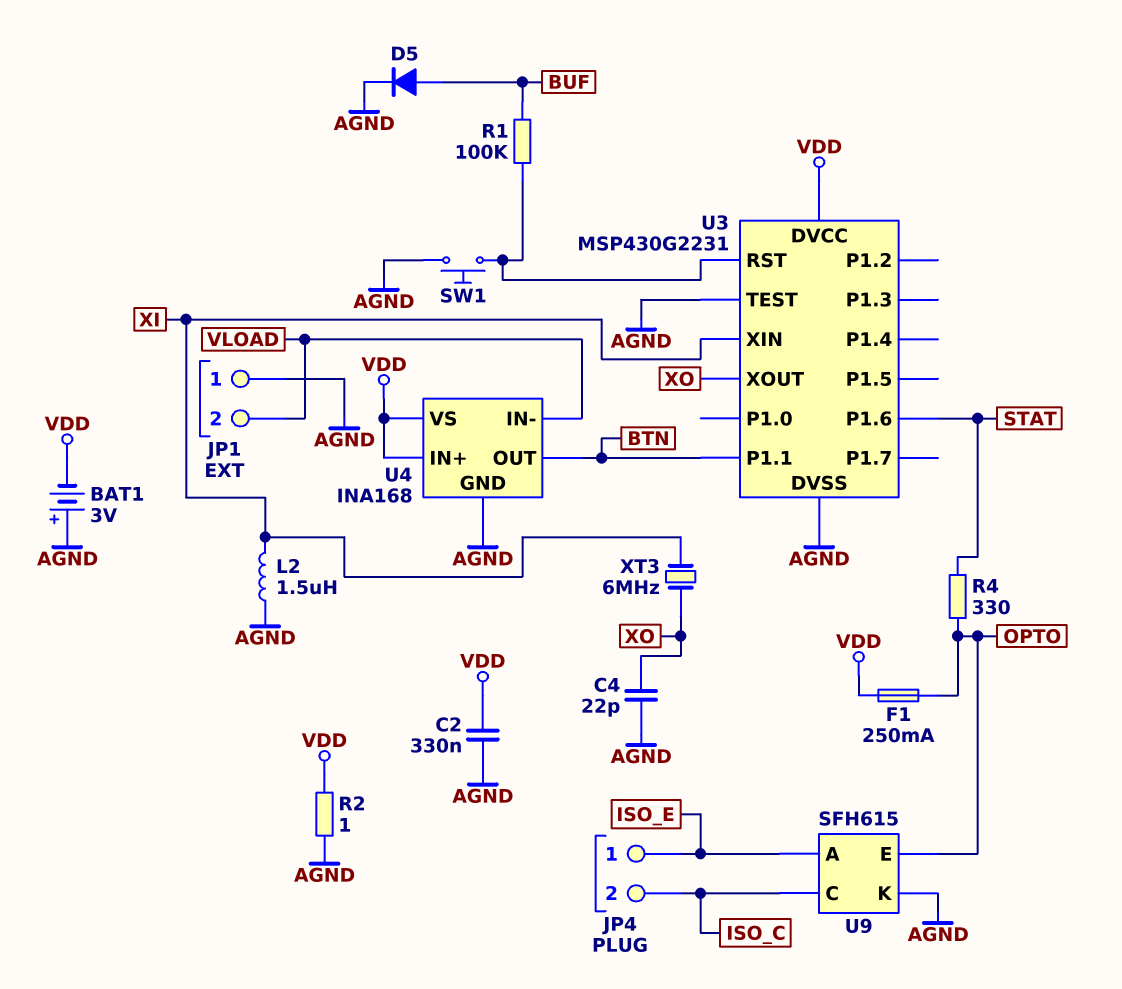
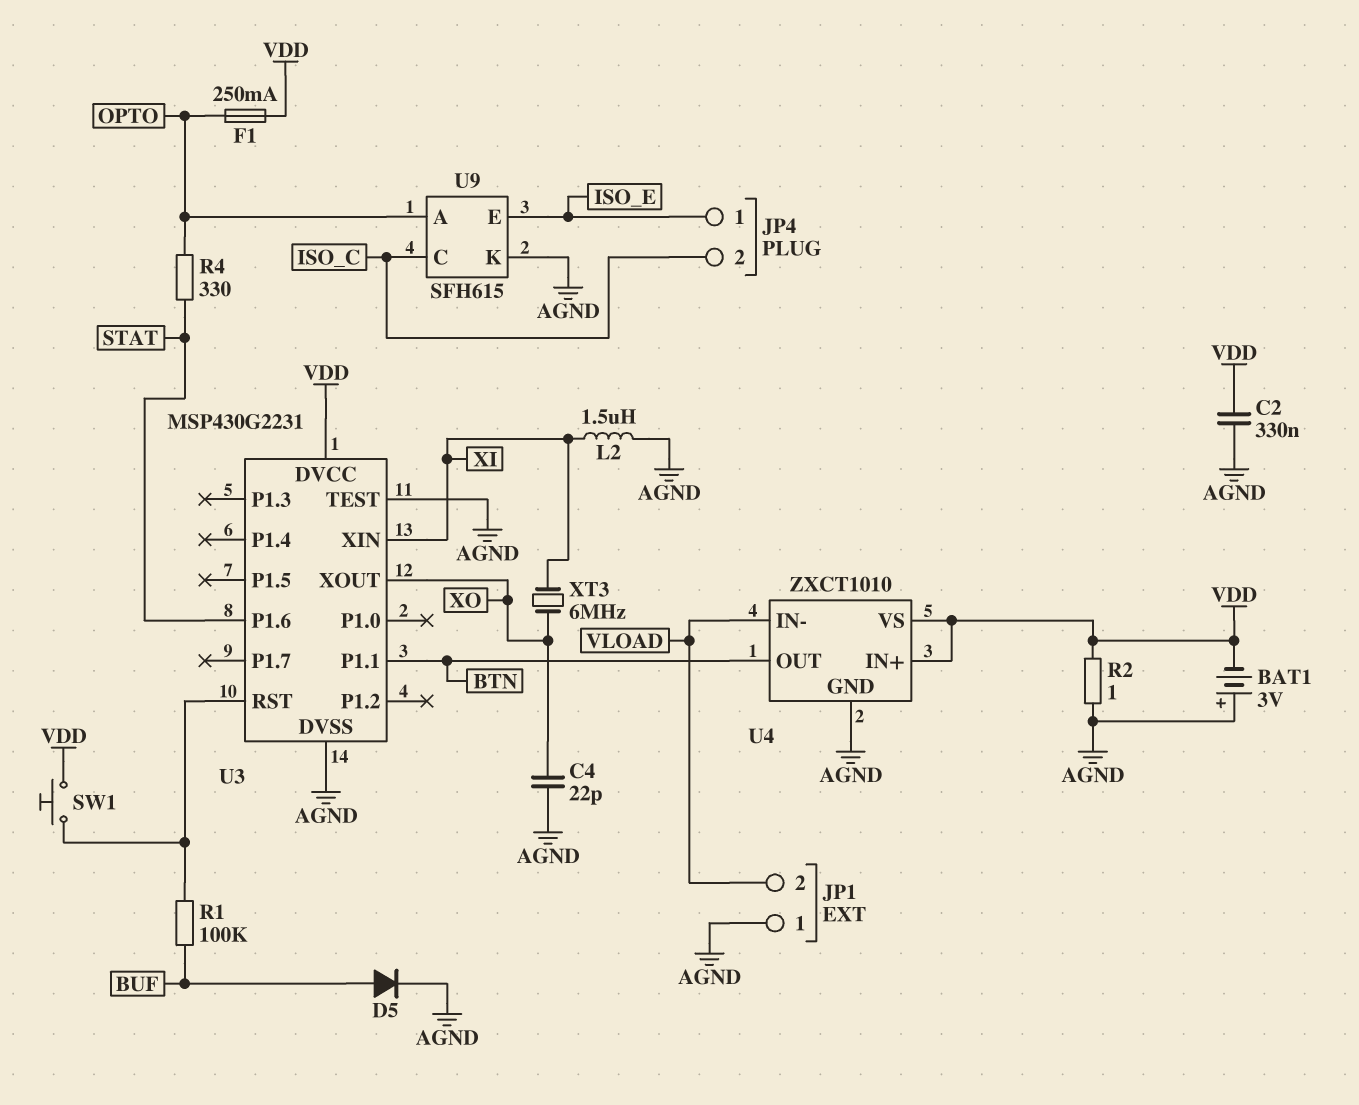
SW1: button (AGND, U3/RST) -> button (U3/RST, VDD)
U4: INA168 -> ZXCT1010
U9 pin A: ISO_E -> OPTO
U9 pin E: OPTO -> ISO_E

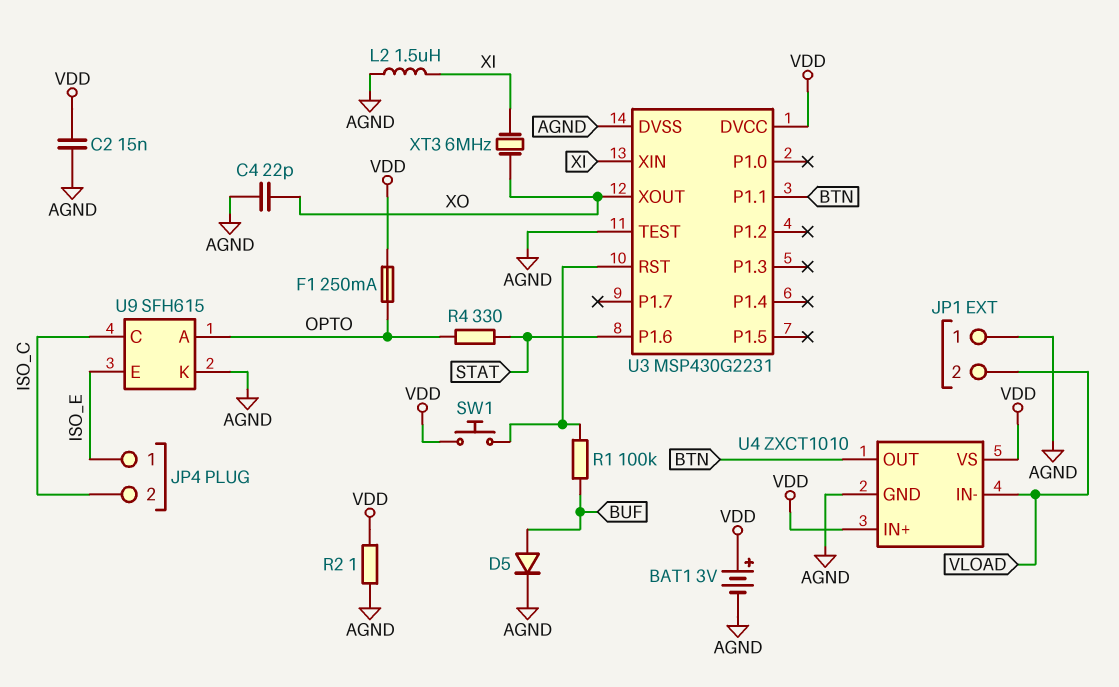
BAT1: 3V (plus AGND, minus VDD) -> 3V (plus VDD, minus AGND)
C2: 330nF (AGND, VDD) -> 15nF (AGND, VDD)

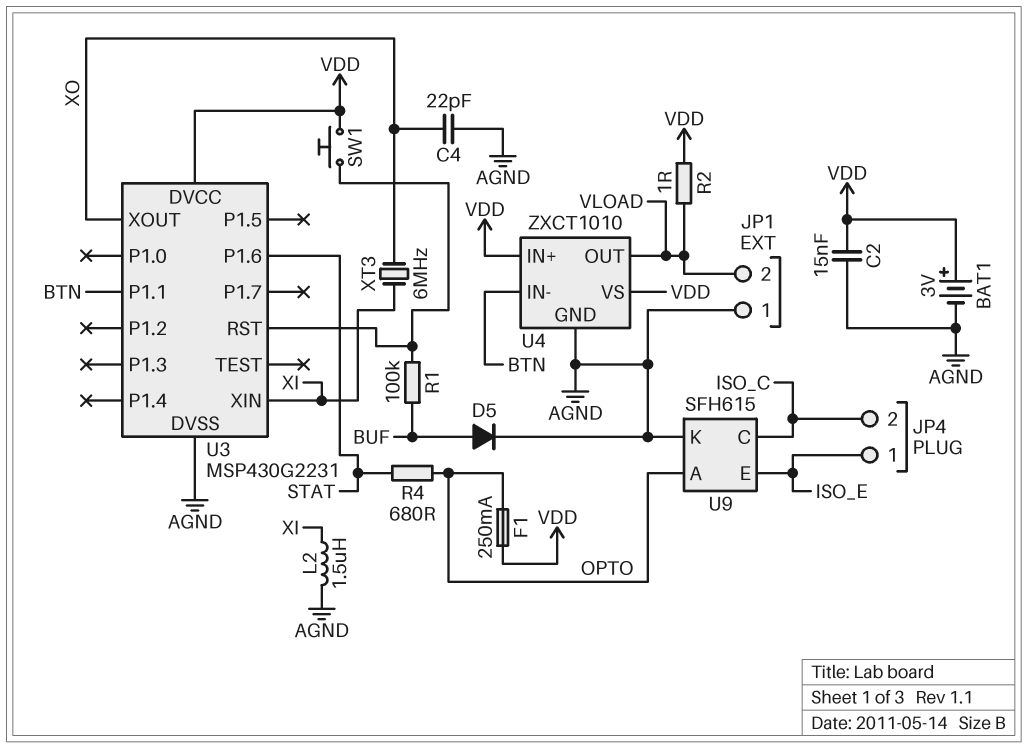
R2: 1 (AGND, VDD) -> 1 (VDD, VLOAD)
R4: 330 (OPTO, STAT) -> 680 (OPTO, STAT)
U3 pin TEST: AGND -> none
U4 pin IN-: VLOAD -> BTN
U4 pin OUT: BTN -> VLOAD

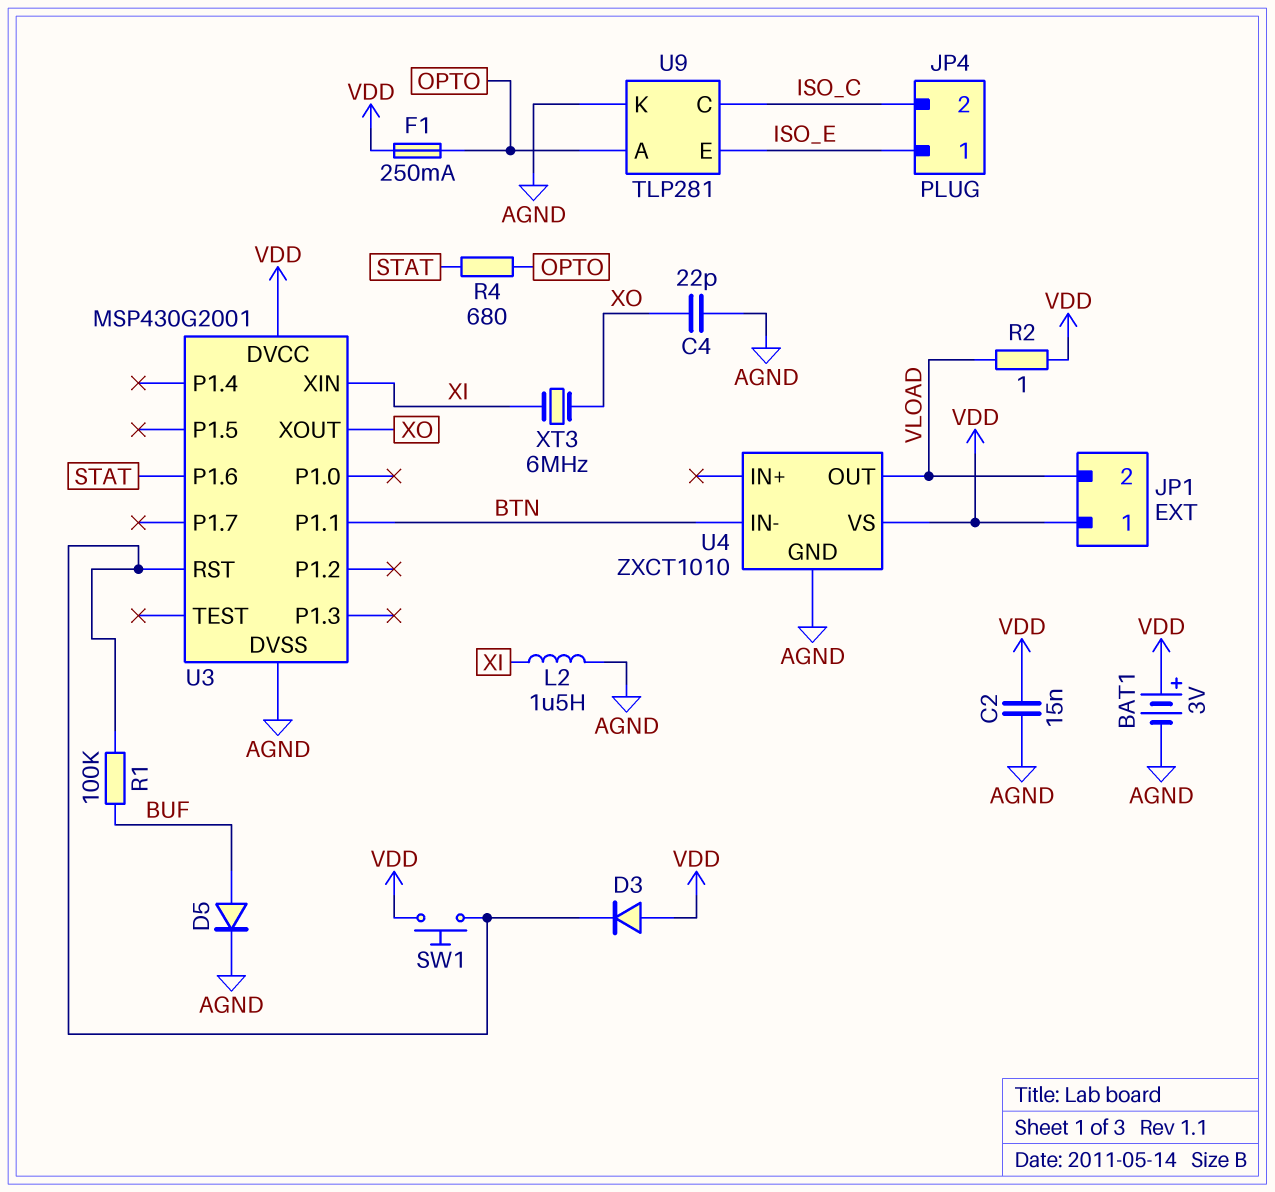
D3: none -> diode (A VDD, K U3/RST)
JP1 pin 1: AGND -> VDD
U3: MSP430G2231 -> MSP430G2001
U4 pin IN+: VDD -> none
U9: SFH615 -> TLP281

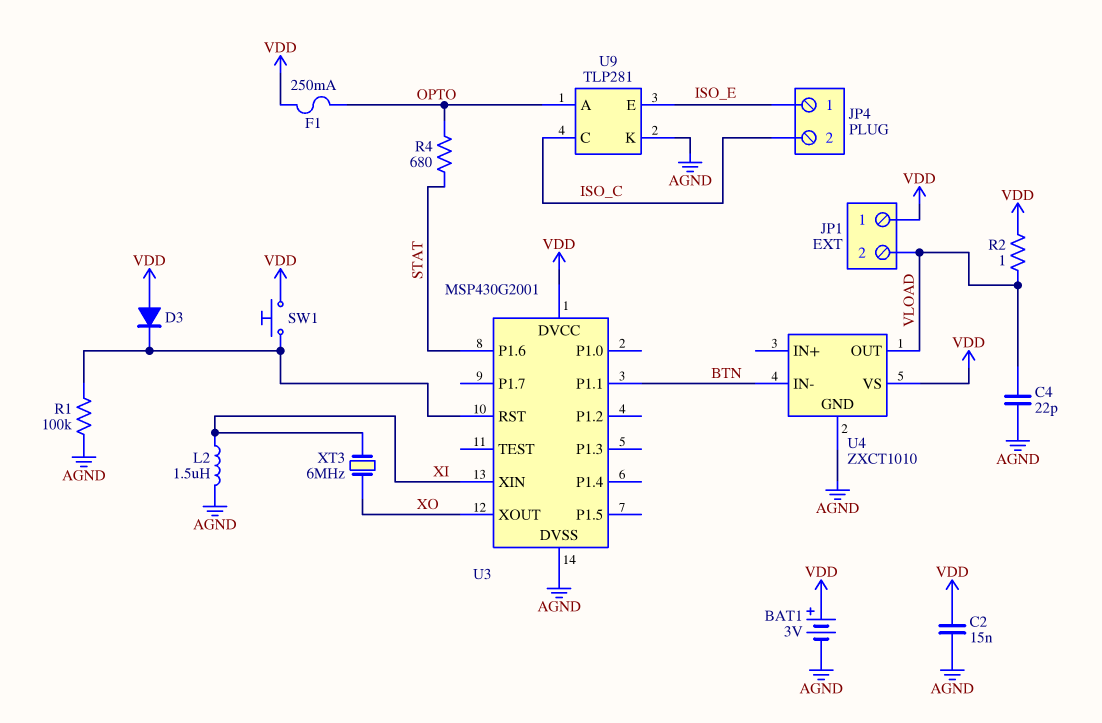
C4: 22pF (AGND, XO) -> 22pF (AGND, VLOAD)
D5: diode (A BUF, K AGND) -> none
R1: 100k (BUF, U3/RST) -> 100k (AGND, U3/RST)

